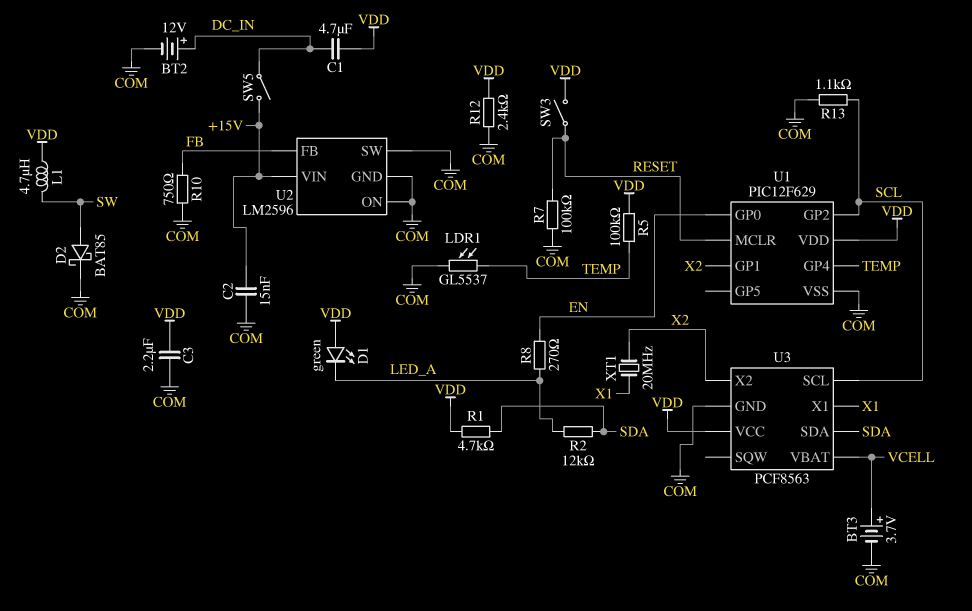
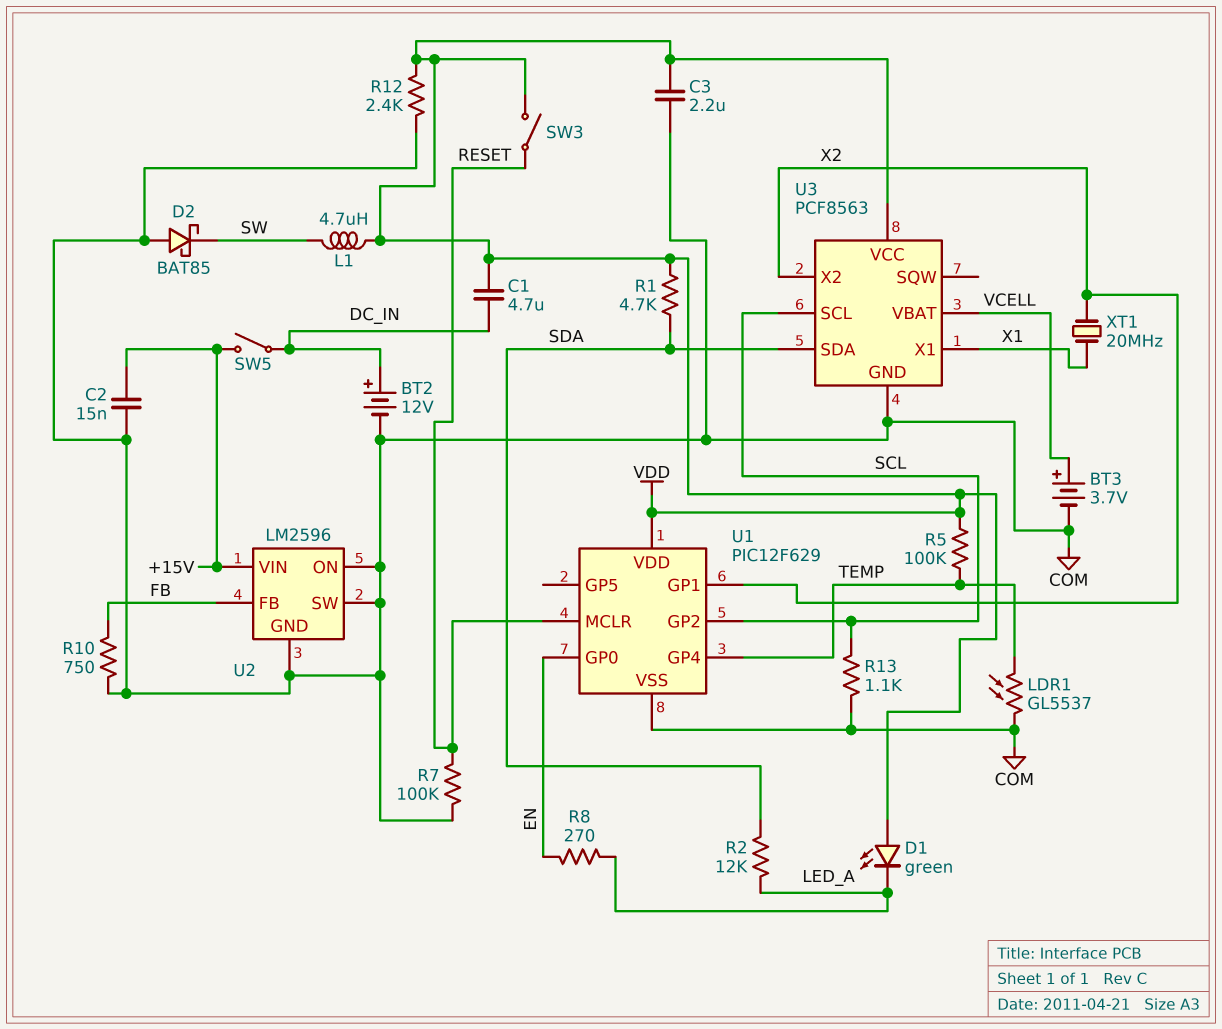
D2: schottky BAT85 (A SW, K COM) -> schottky BAT85 (A COM, K SW)

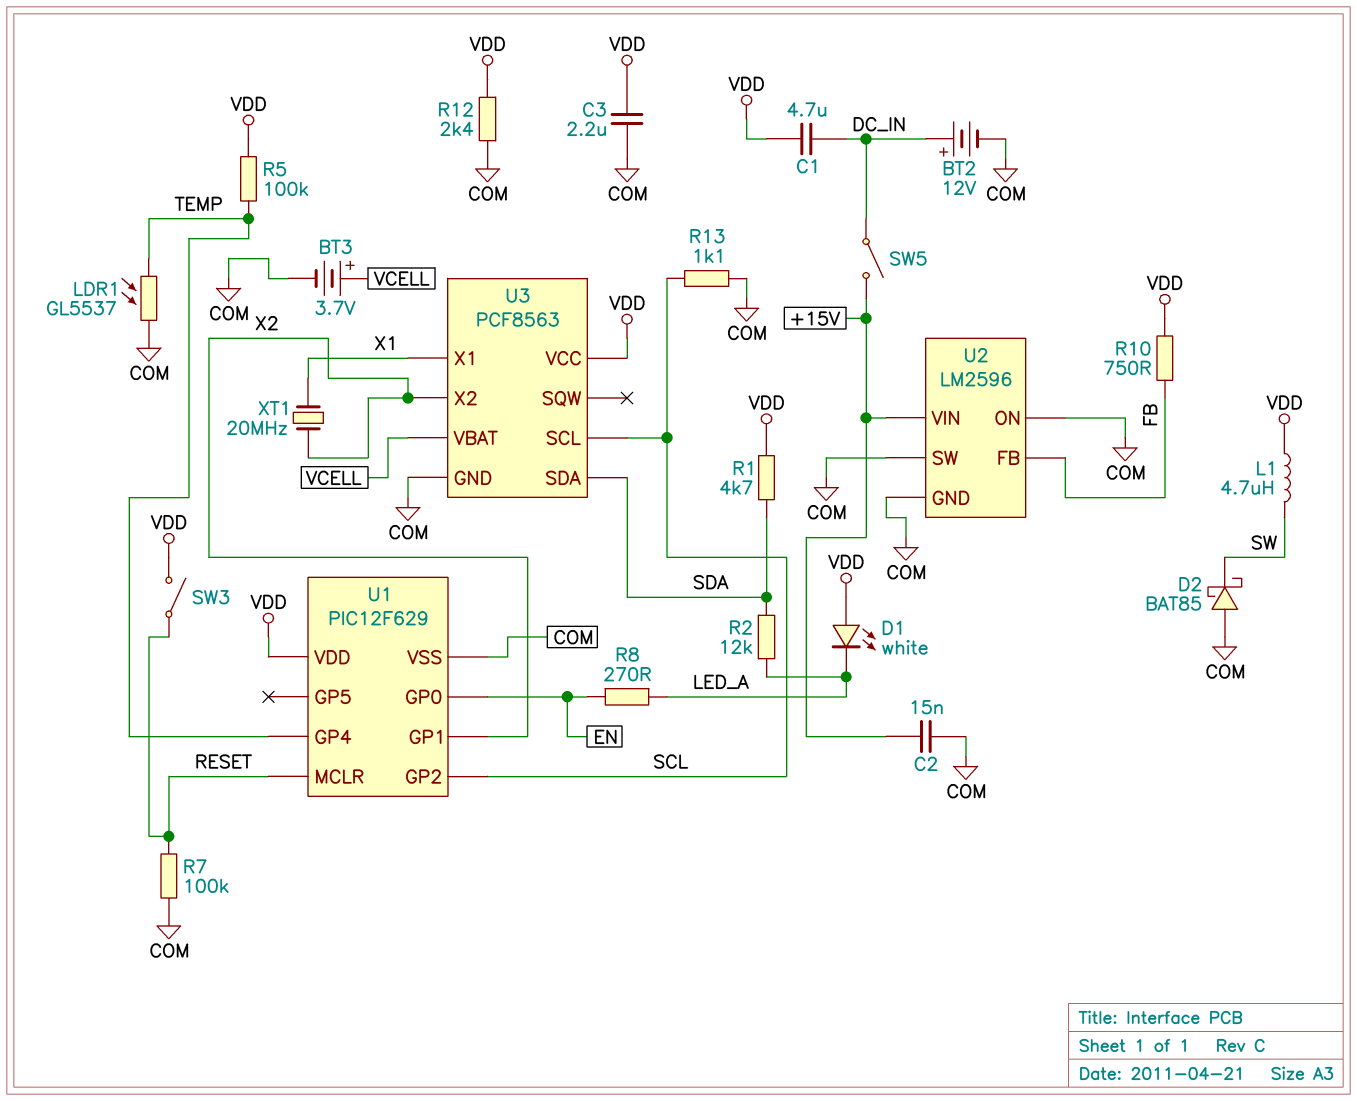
D1: LED green (A VDD, K LED_A) -> LED white (A VDD, K LED_A)
R10: 750 (COM, FB) -> 750 (FB, VDD)

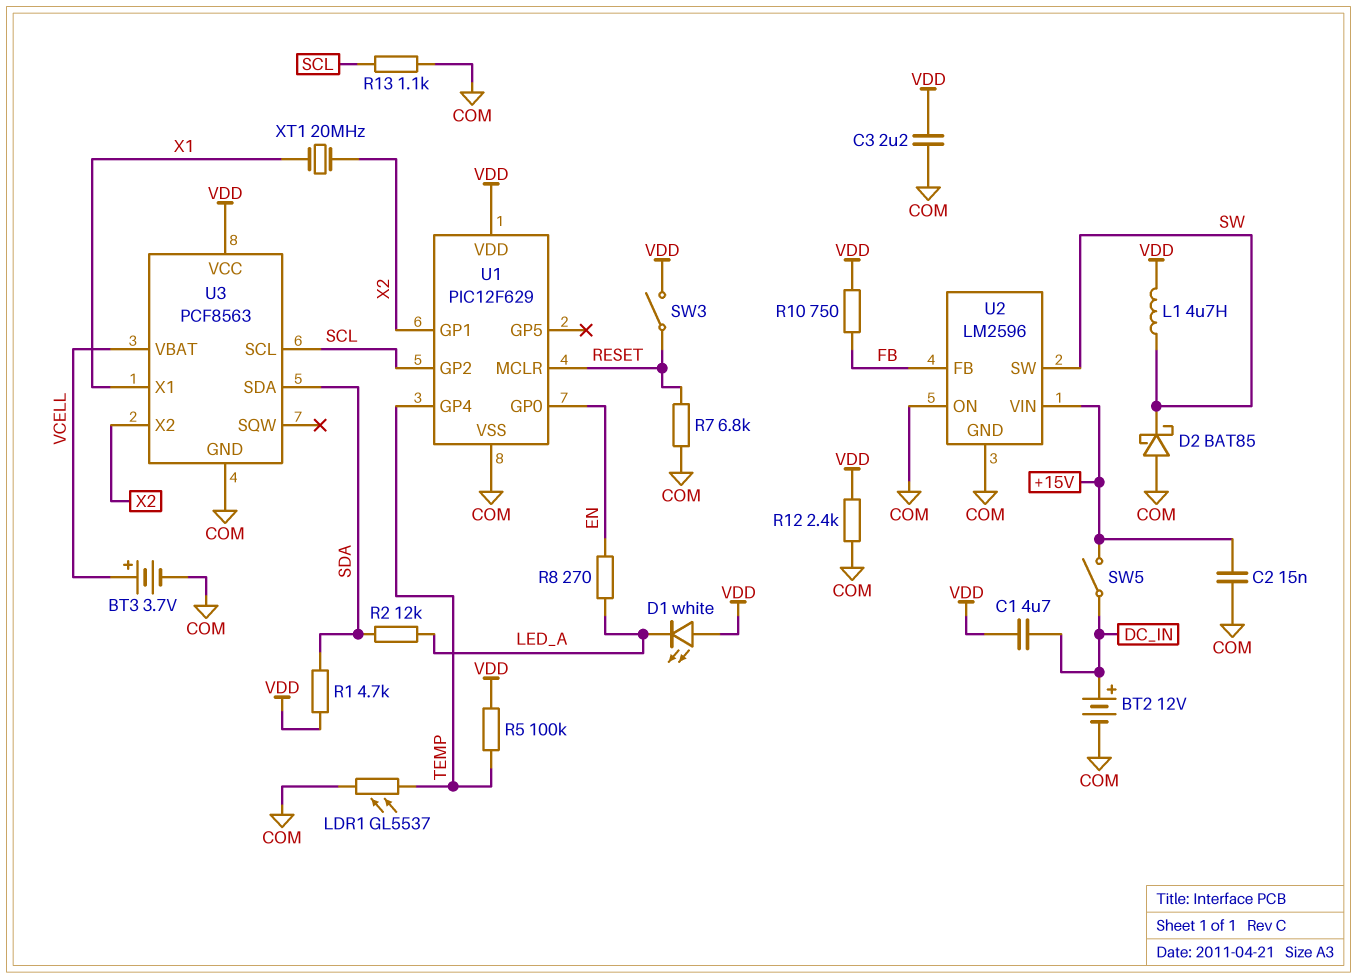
R7: 100k (COM, RESET) -> 6.8k (COM, RESET)
U2 pin SW: COM -> SW

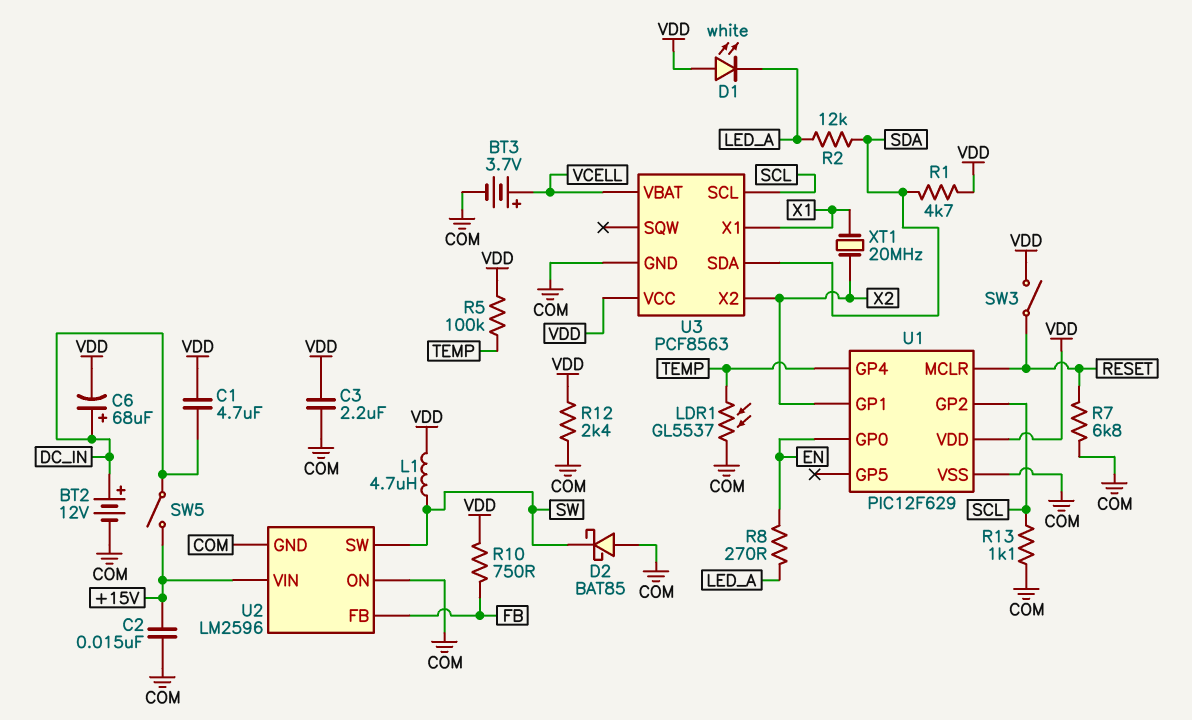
C6: none -> 68uF (plus DC_IN, minus VDD)

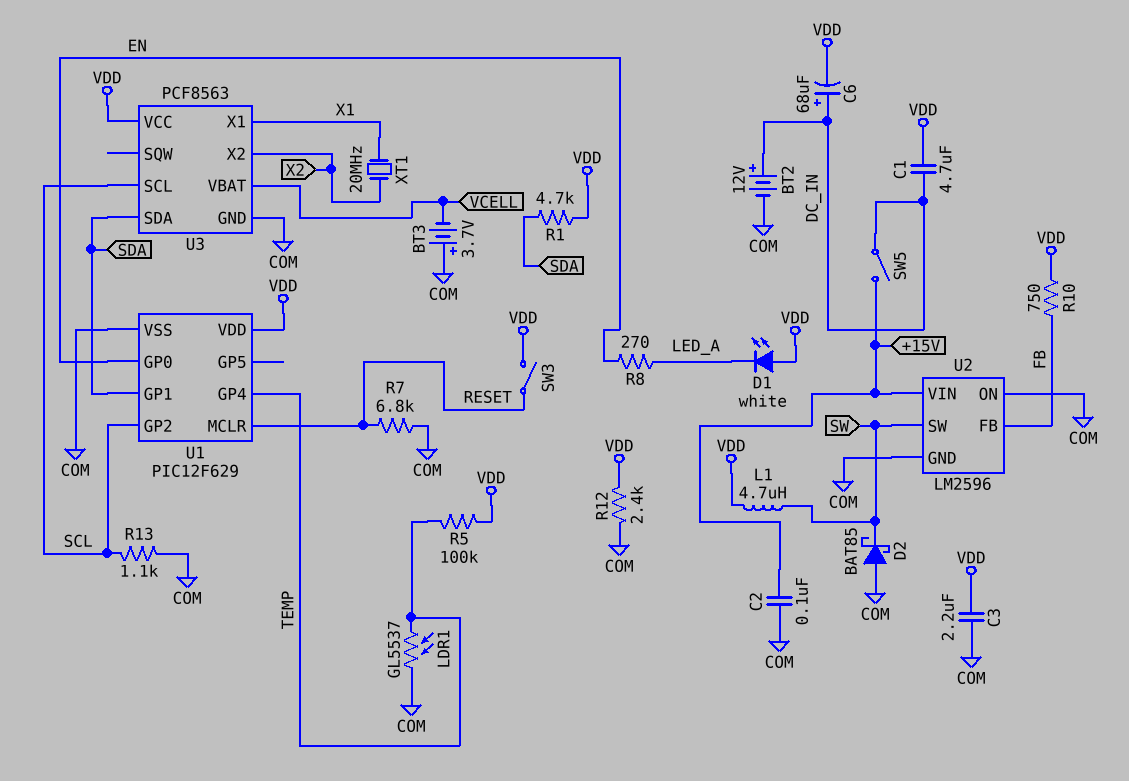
BT3: 3.7V (plus VCELL, minus COM) -> 3.7V (plus COM, minus VCELL)
C2: 15nF (+15V, COM) -> 100nF (+15V, COM)
R2: 12k (LED_A, SDA) -> none
U1 pin GP1: X2 -> SDA

